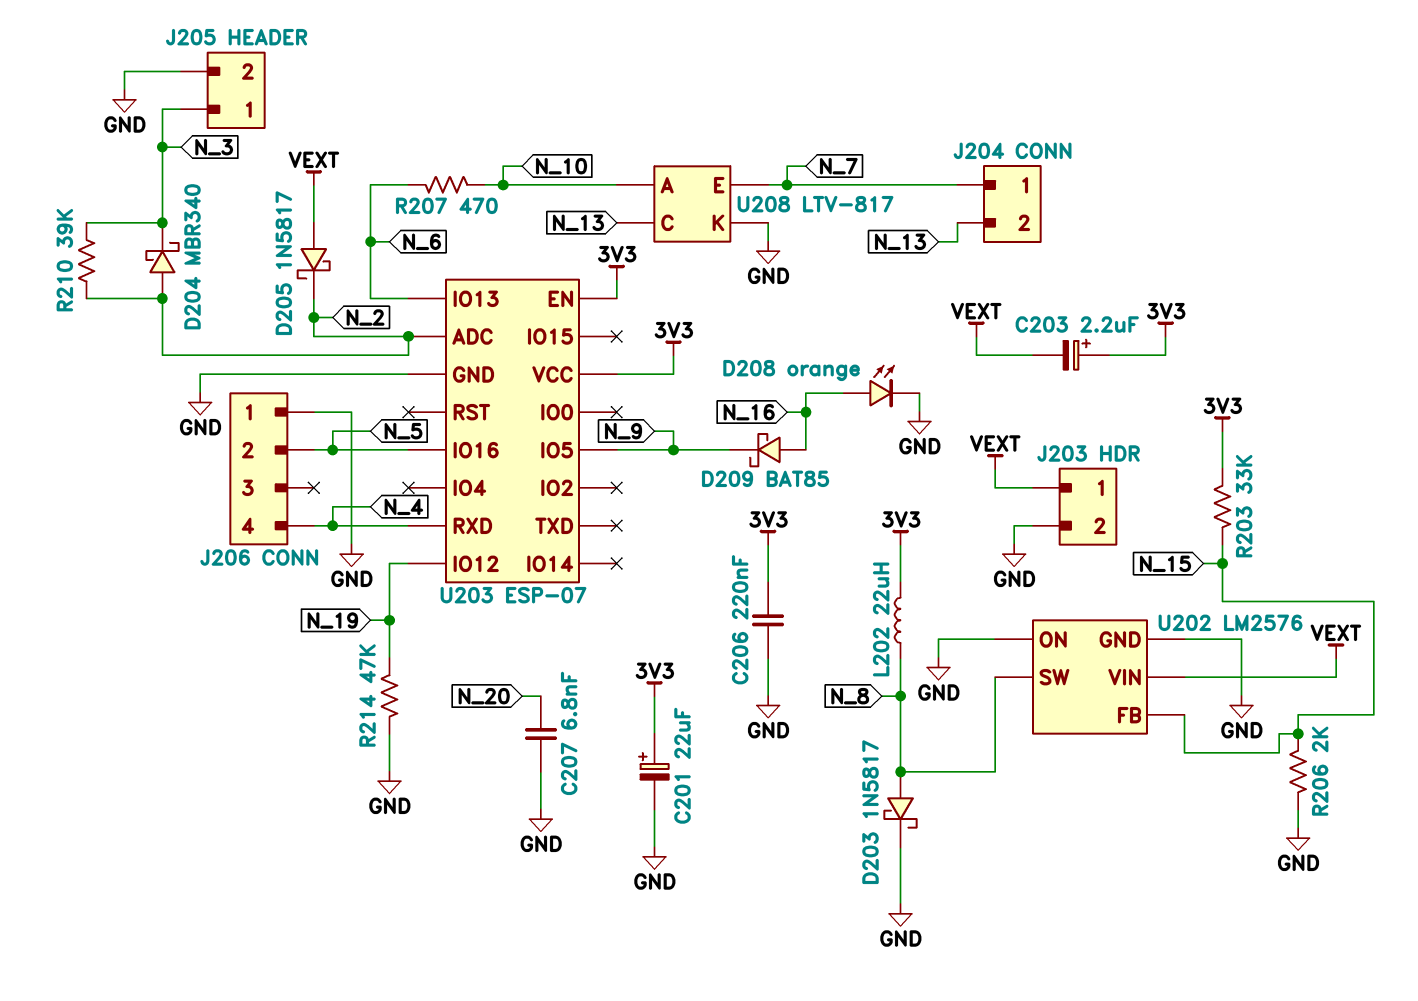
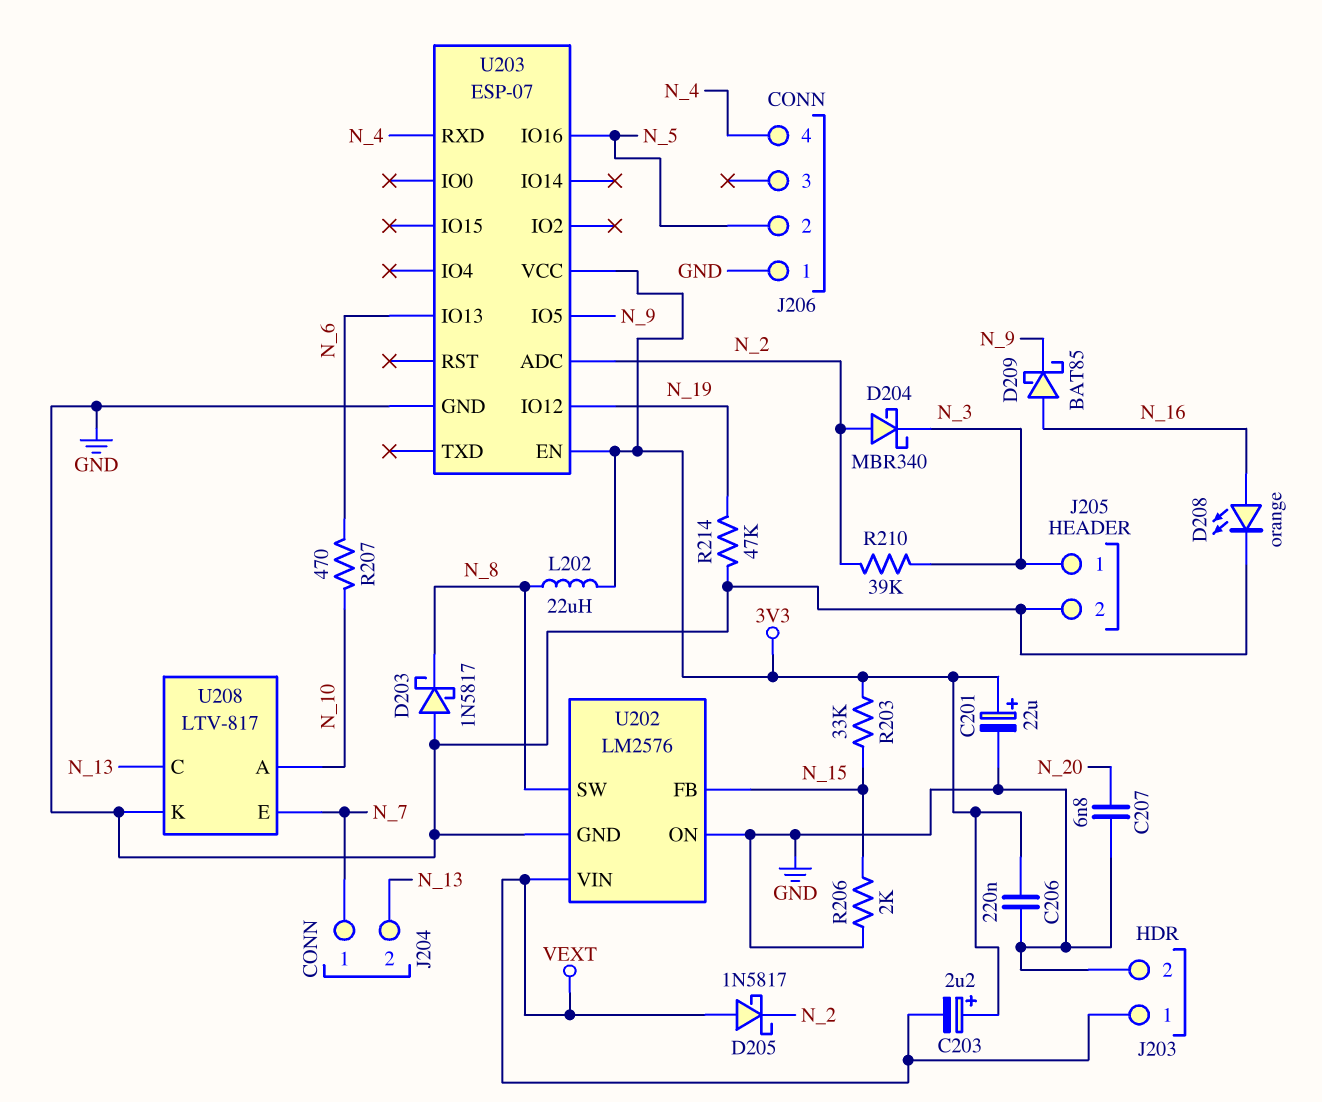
D203: schottky 1N5817 (A N_8, K GND) -> schottky 1N5817 (A GND, K N_8)

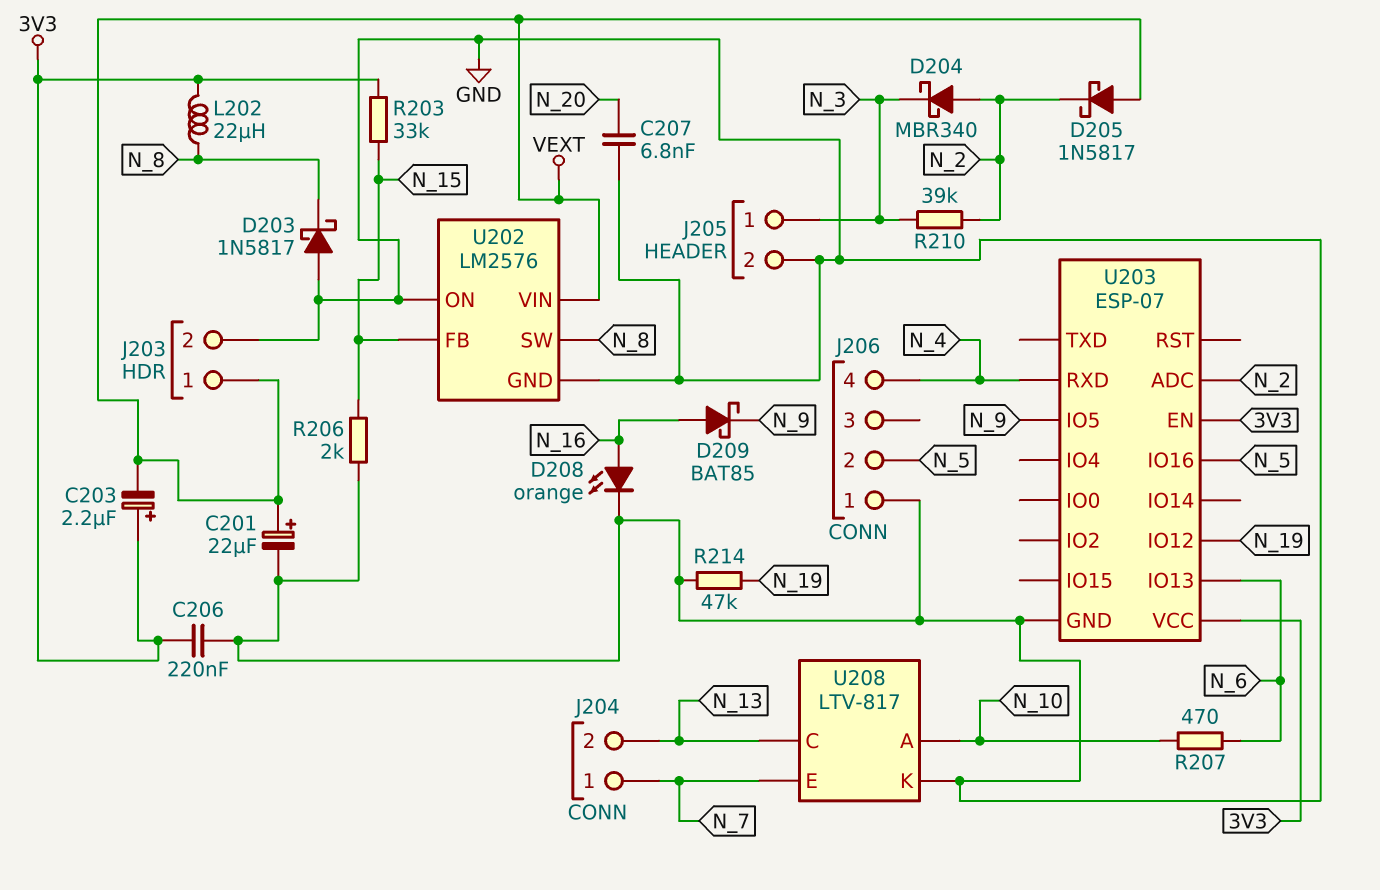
C201: 22uF (plus 3V3, minus GND) -> 22uF (plus VEXT, minus GND)

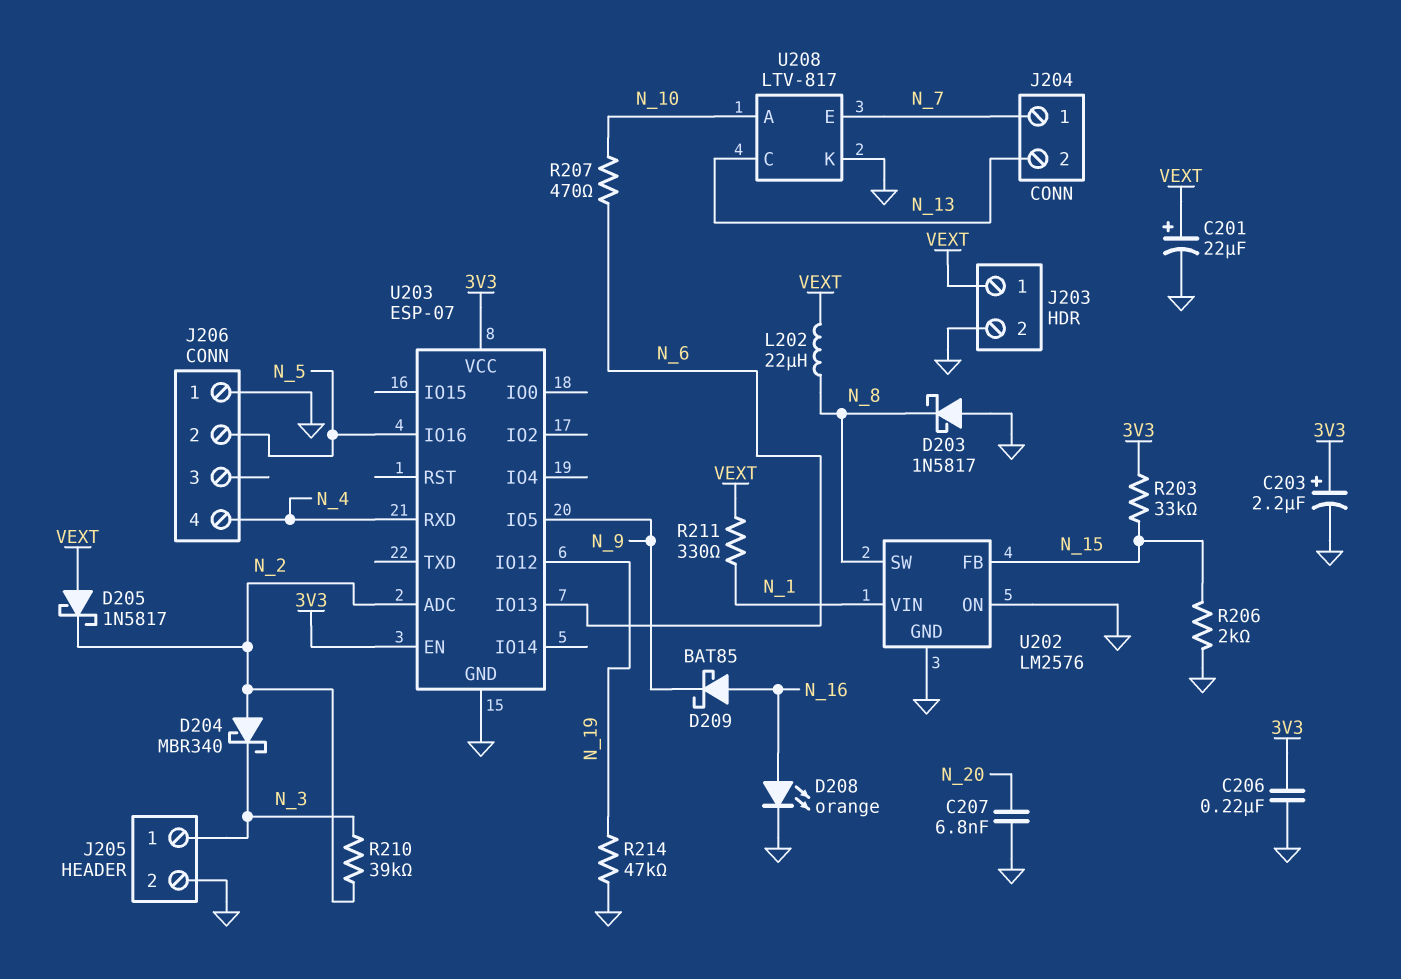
C203: 2.2uF (plus 3V3, minus VEXT) -> 2.2uF (plus 3V3, minus GND)
L202: 22uH (3V3, N_8) -> 22uH (N_8, VEXT)
R211: none -> 330 (N_1, VEXT)
U202 pin VIN: VEXT -> N_1

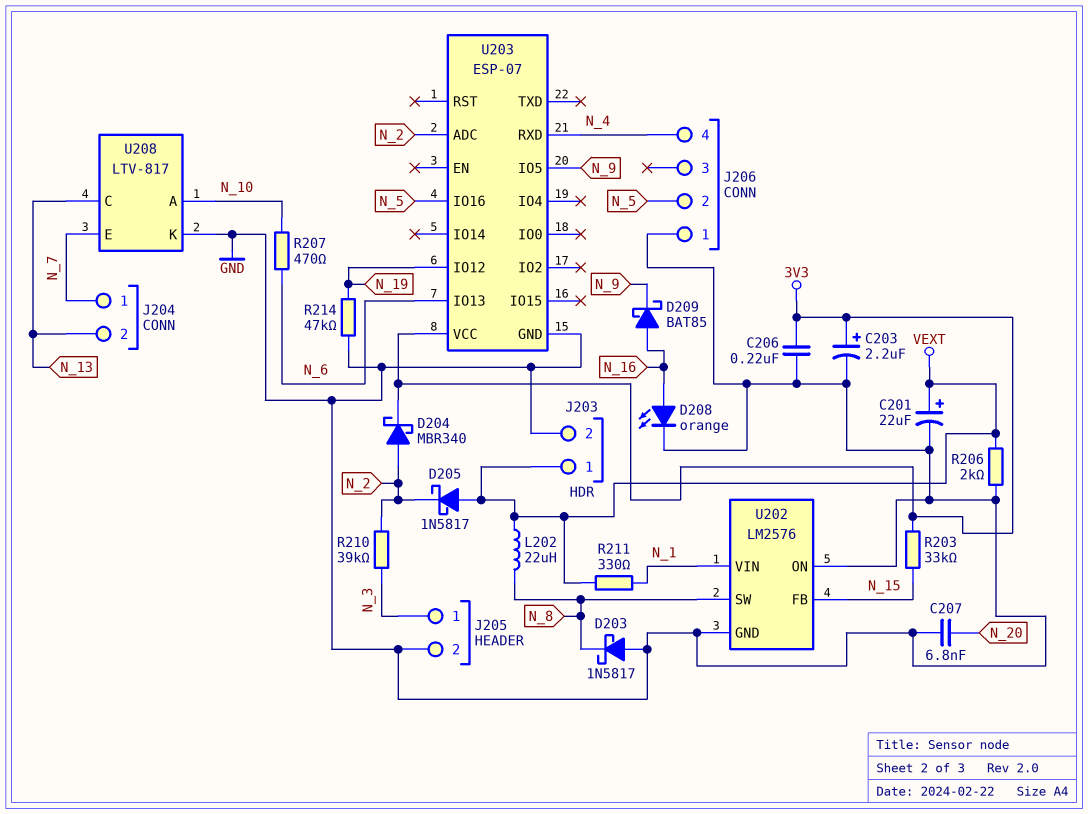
D204: schottky MBR340 (A N_2, K N_3) -> schottky MBR340 (A N_2, K 3V3)
R206: 2k (GND, N_15) -> 2k (GND, VEXT)
U203 pin EN: 3V3 -> none

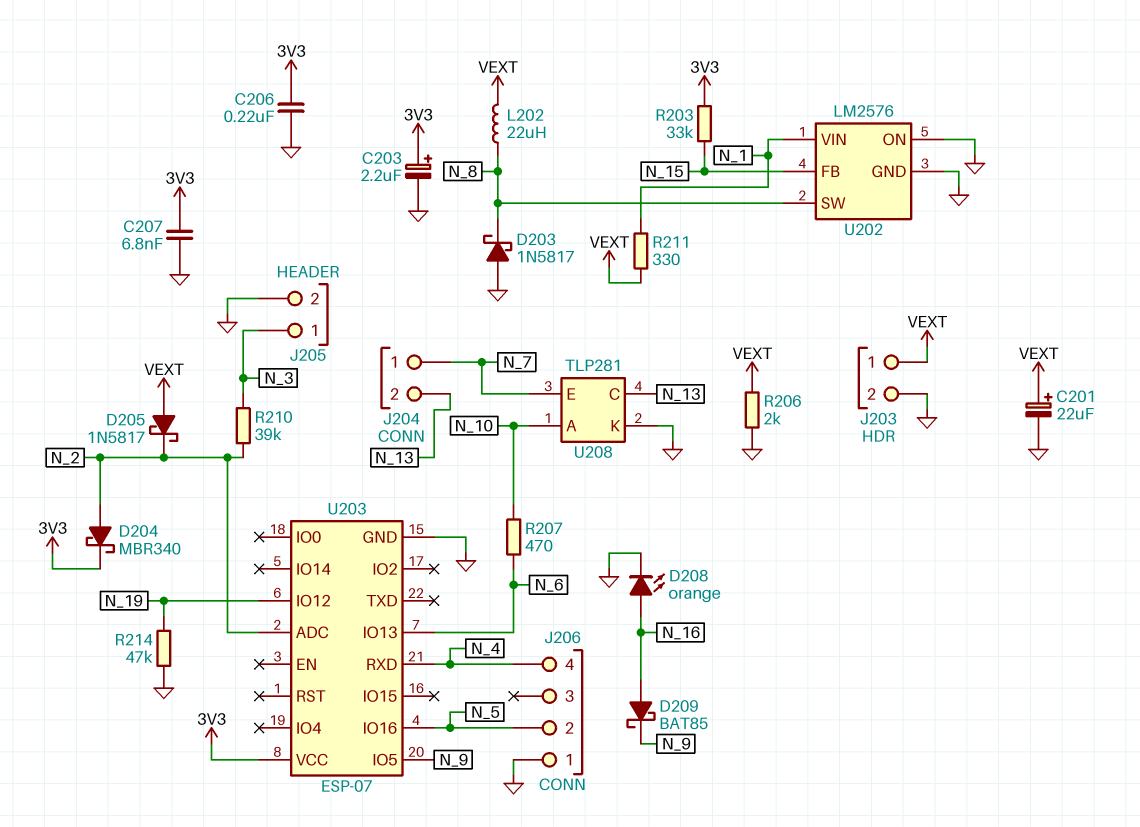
C207: 6.8nF (GND, N_20) -> 6.8nF (3V3, GND)
U208: LTV-817 -> TLP281

